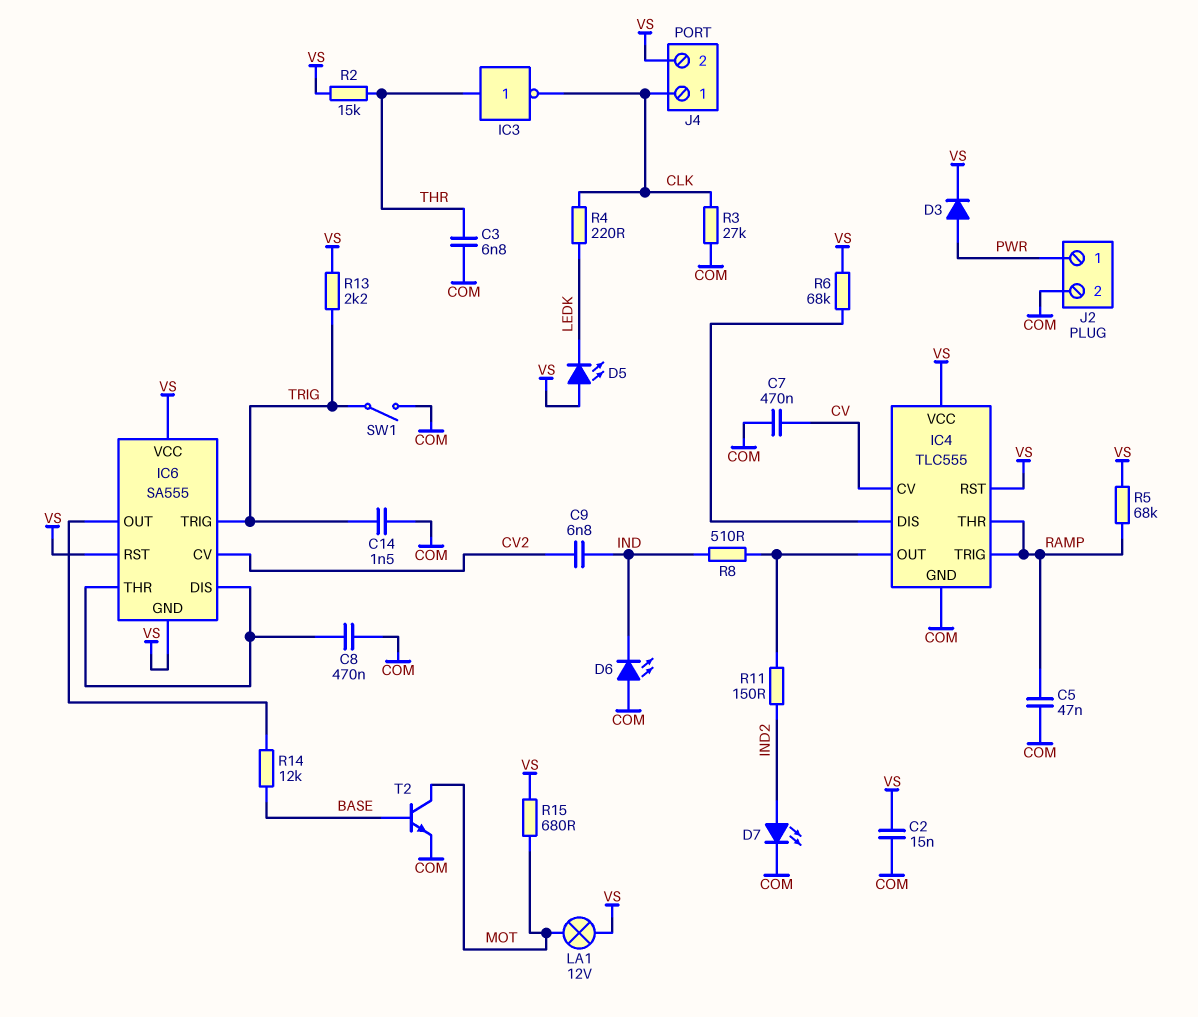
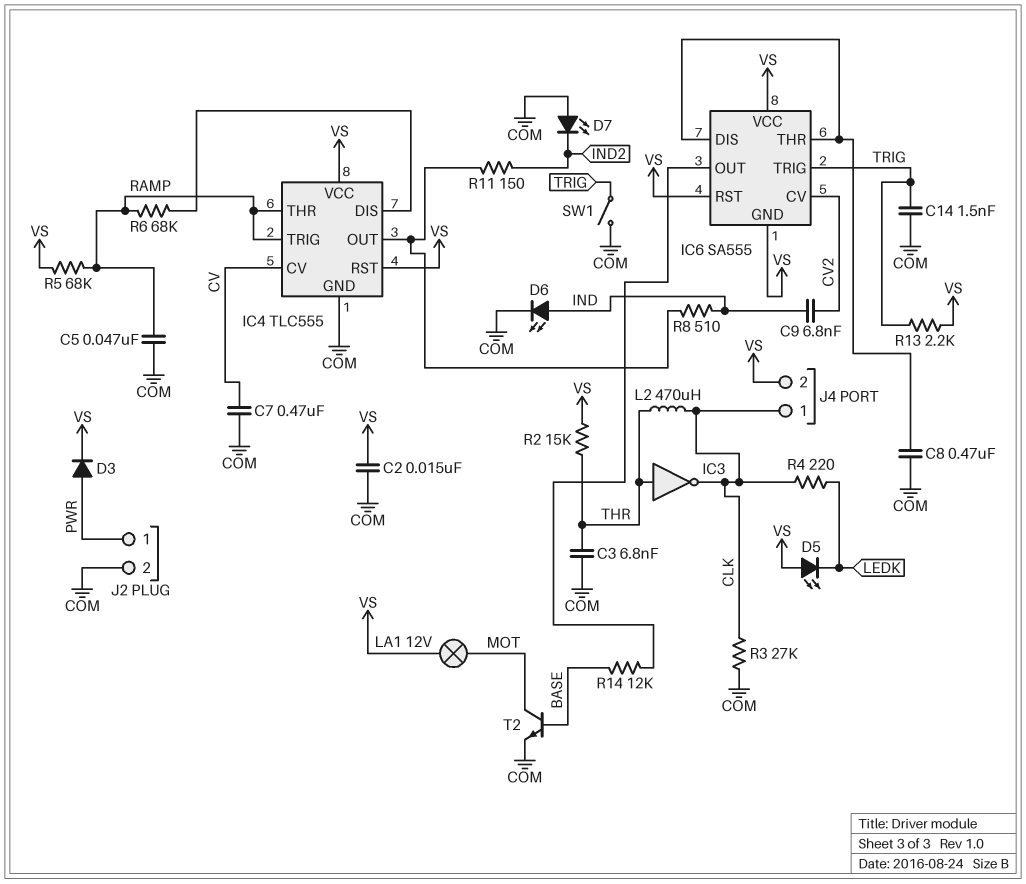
D6: LED (A COM, K IND) -> LED (A IND, K COM)
D7: LED (A IND2, K COM) -> LED (A COM, K IND2)
L2: none -> 470uH (CLK, THR)
R6: 68k (IC4/DIS, VS) -> 68k (IC4/DIS, RAMP)
R15: 680 (MOT, VS) -> none

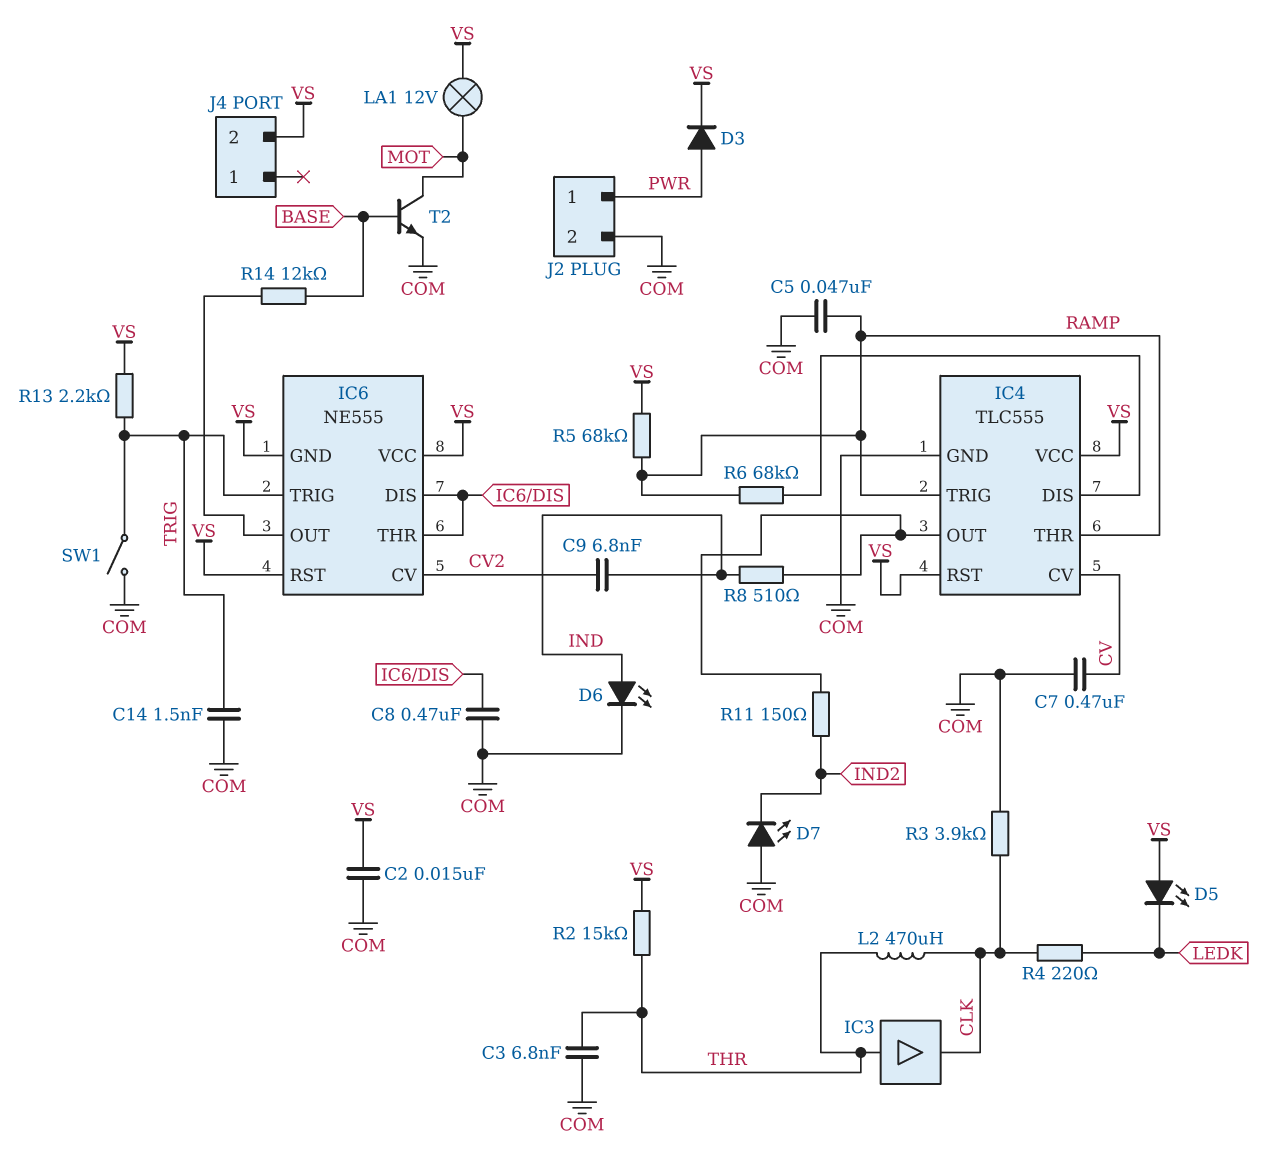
IC3: NOT (in THR, out CLK) -> buffer (in THR, out CLK)
IC6: SA555 -> NE555
J4 pin 1: CLK -> none
R3: 27k (CLK, COM) -> 3.9k (CLK, COM)

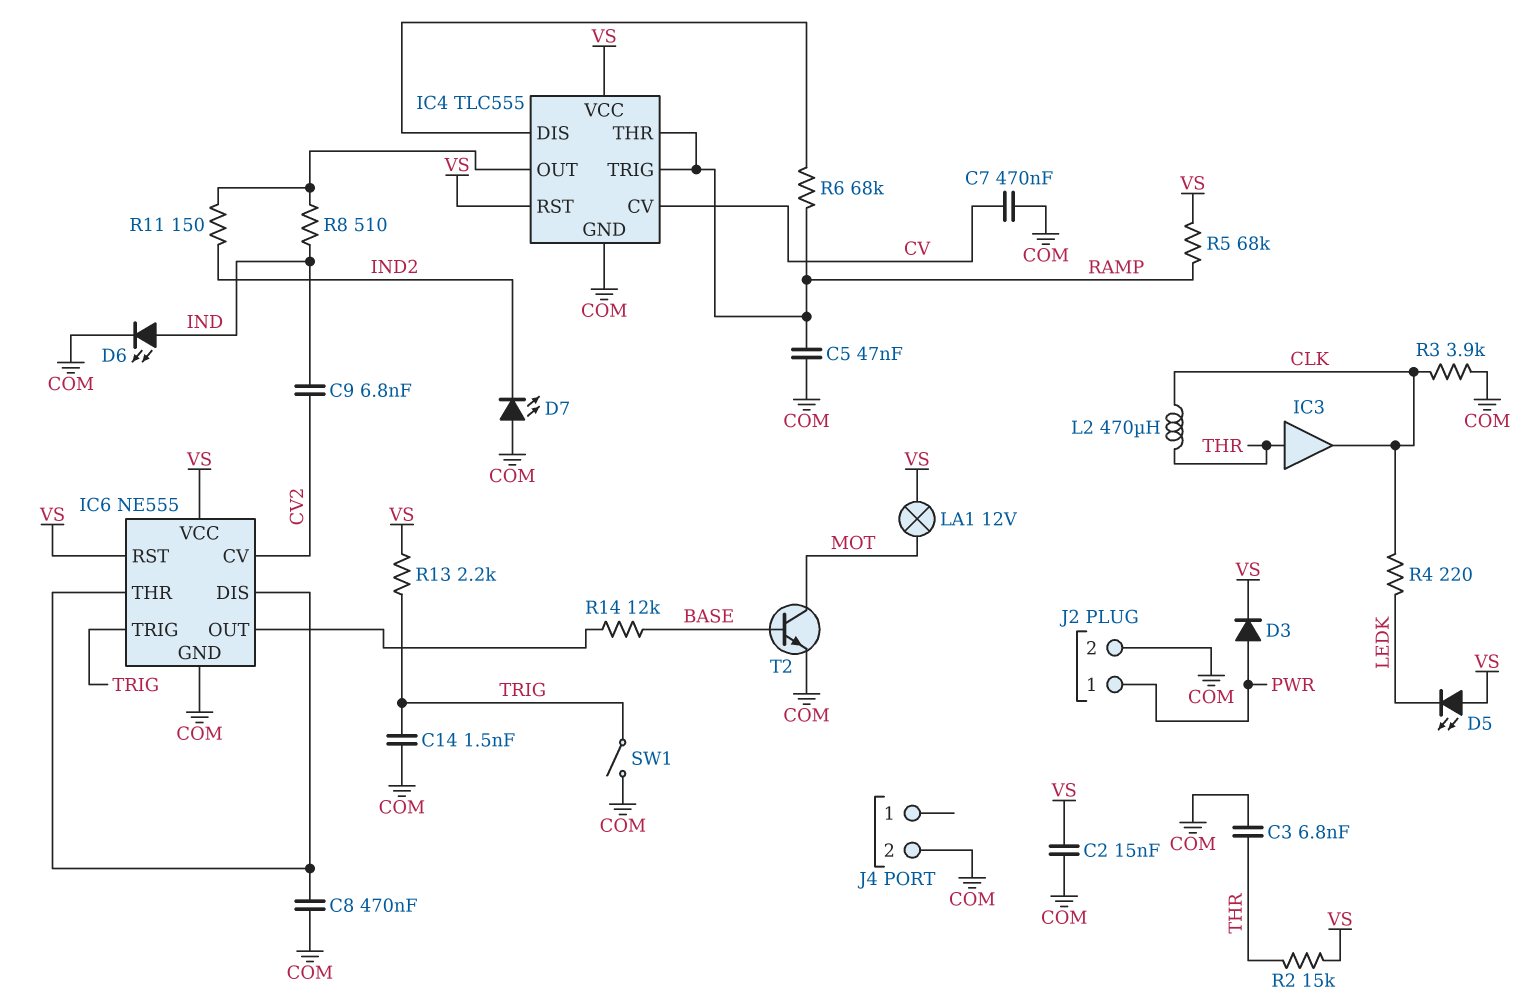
IC6 pin GND: VS -> COM
J4 pin 2: VS -> COM

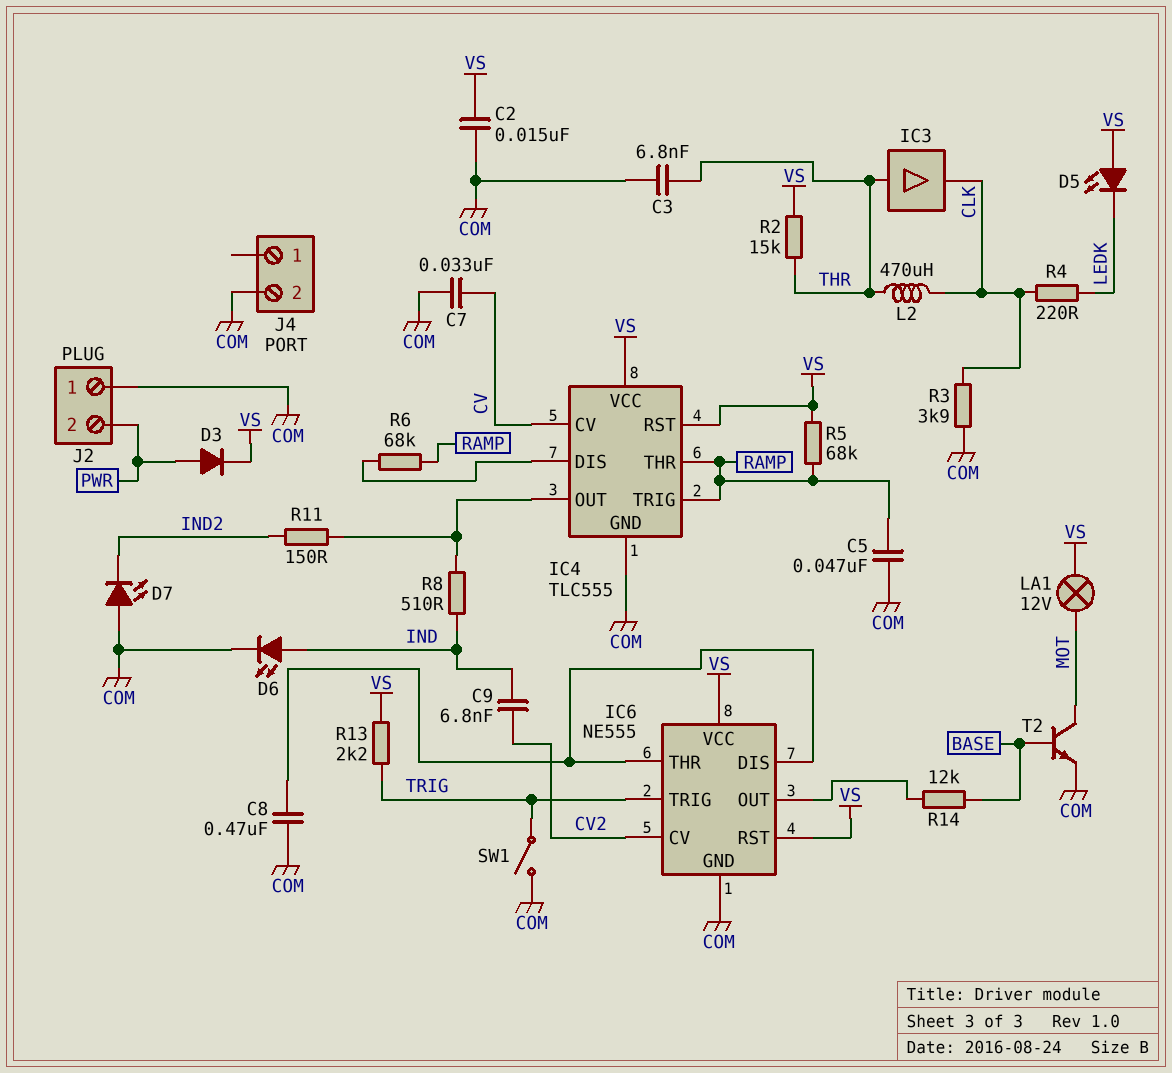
C7: 470nF (COM, CV) -> 33nF (COM, CV)
C14: 1.5nF (COM, TRIG) -> none
J2 pin 1: PWR -> COM
J2 pin 2: COM -> PWR

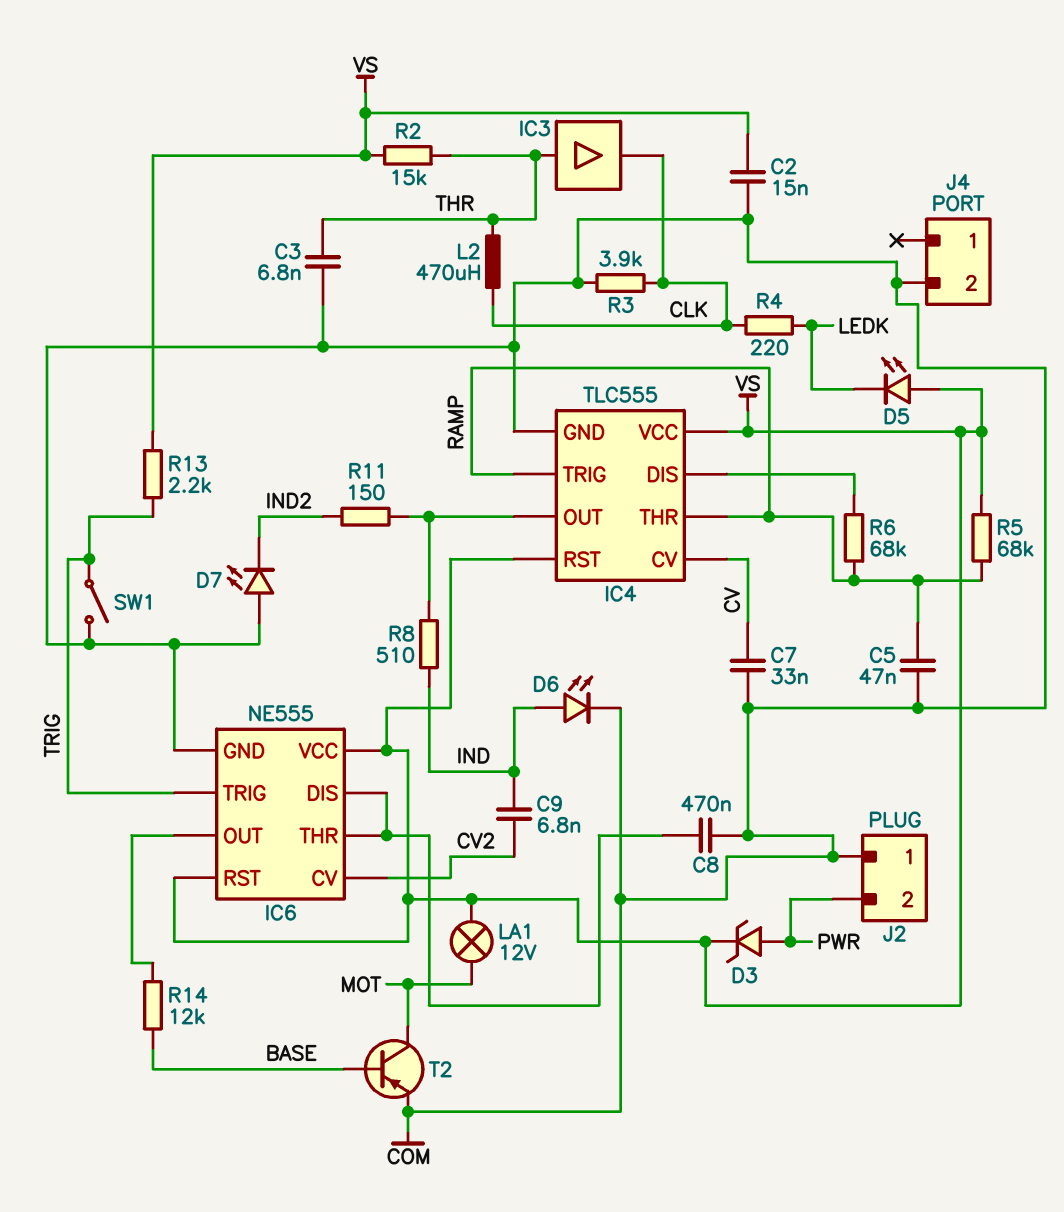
D3: diode (A PWR, K VS) -> zener (A PWR, K VS)
T2: NPN (B BASE, C MOT, E COM) -> PNP (B BASE, C MOT, E COM)

